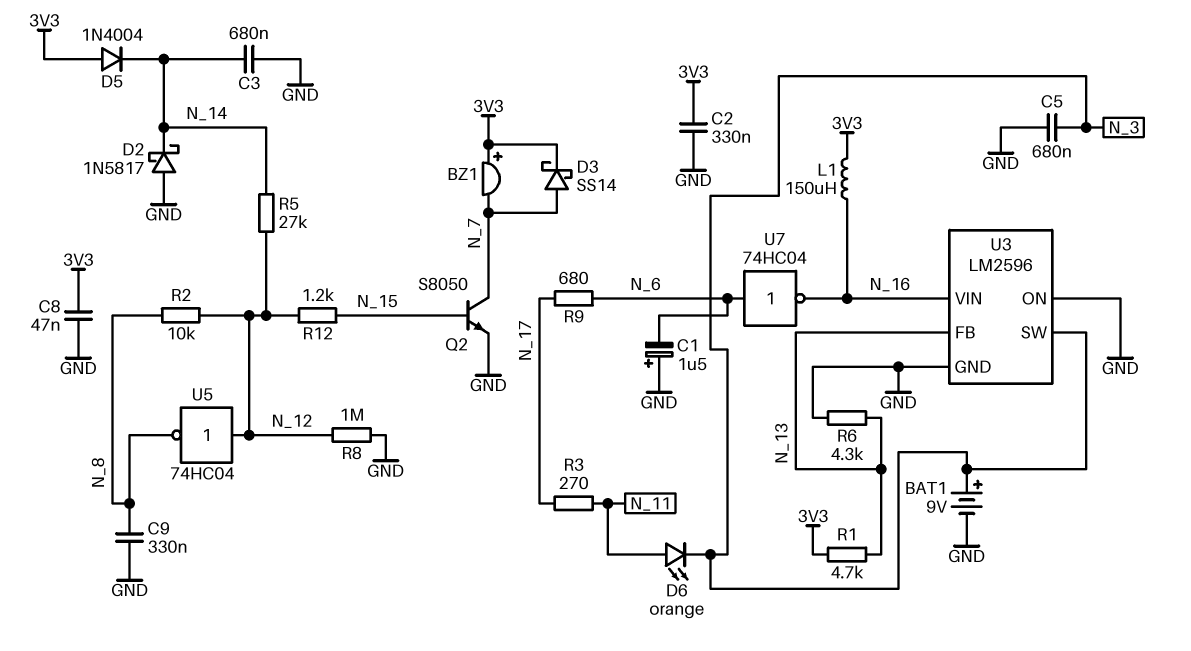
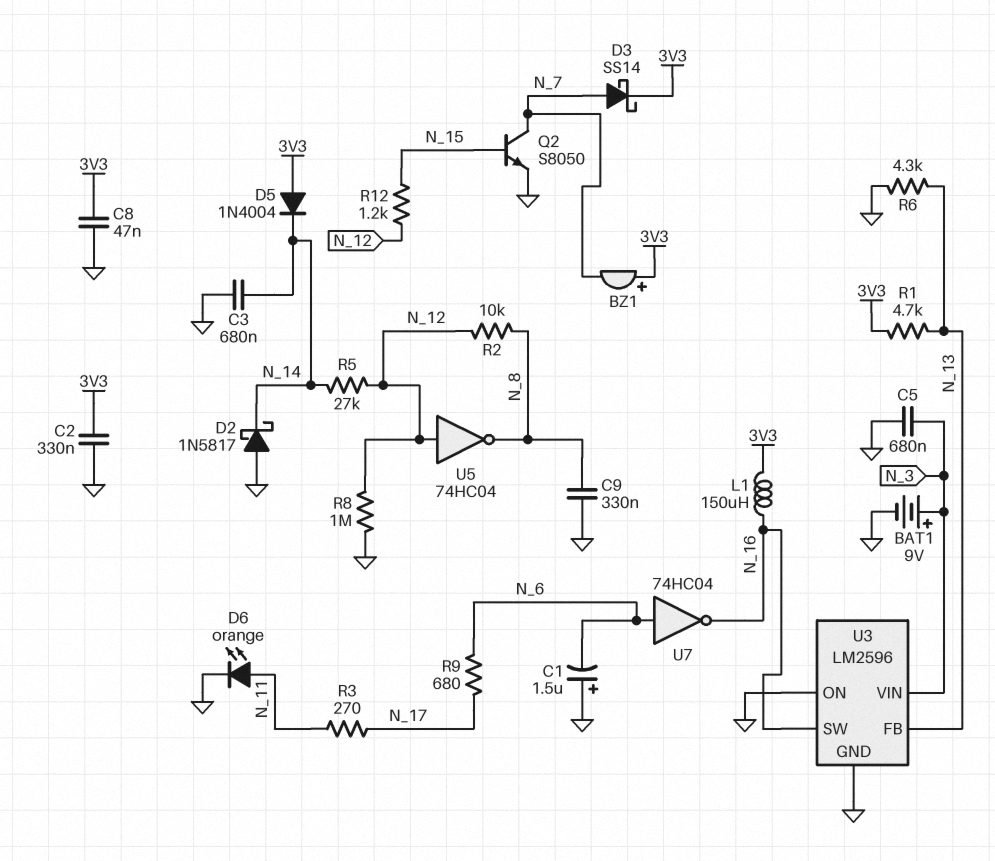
D6: LED orange (A N_11, K N_3) -> LED orange (A N_11, K GND)
U3 pin SW: N_3 -> N_16
U3 pin VIN: N_16 -> N_3

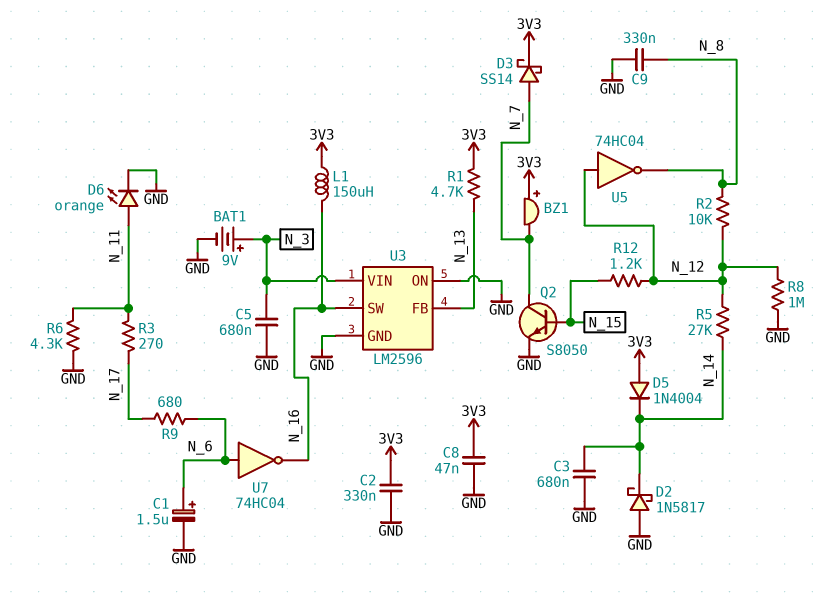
C1: 1.5uF (plus GND, minus N_6) -> 1.5uF (plus N_6, minus GND)
R6: 4.3k (GND, N_13) -> 4.3k (GND, N_11)

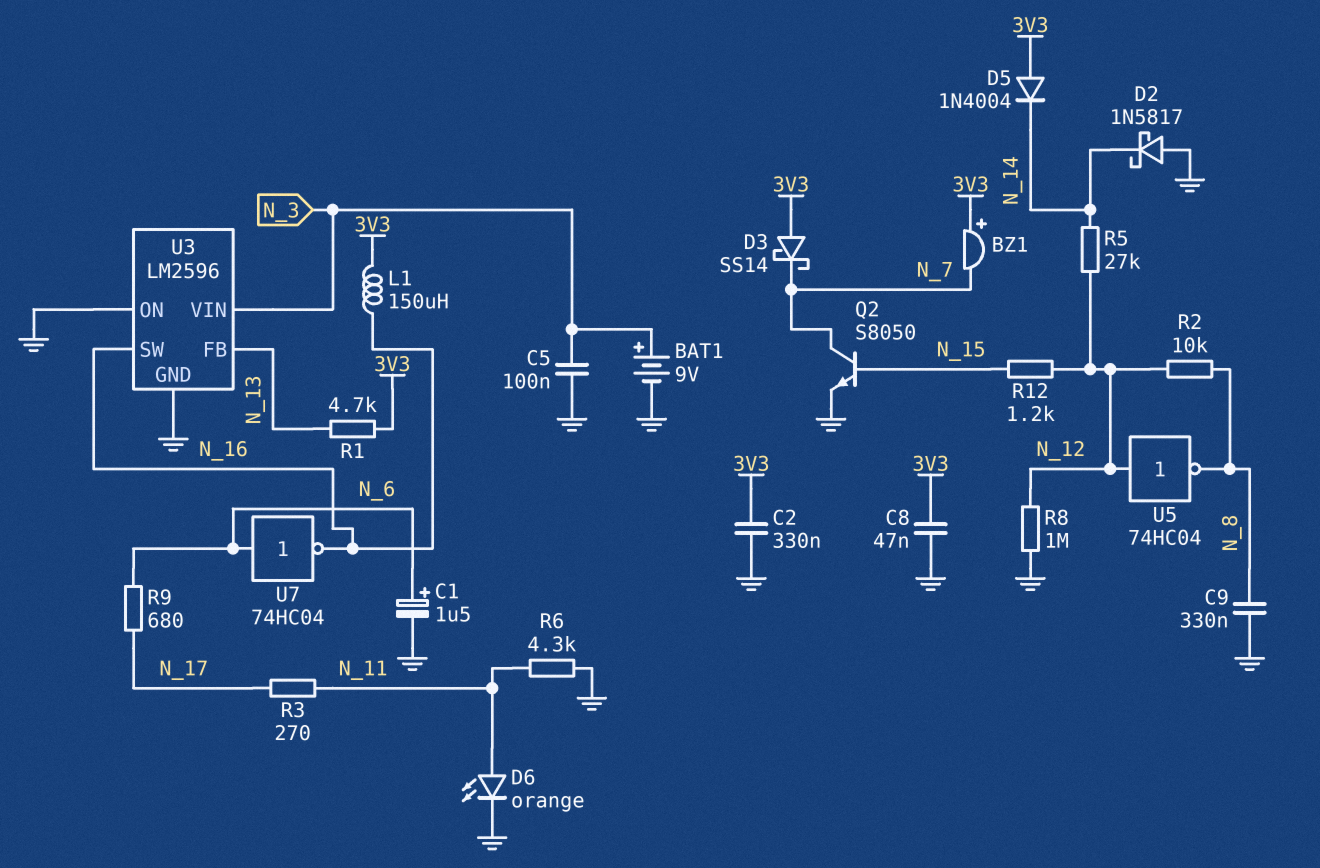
C3: 680nF (GND, N_14) -> none
C5: 680nF (GND, N_3) -> 100nF (GND, N_3)
D3: schottky SS14 (A N_7, K 3V3) -> schottky SS14 (A 3V3, K N_7)

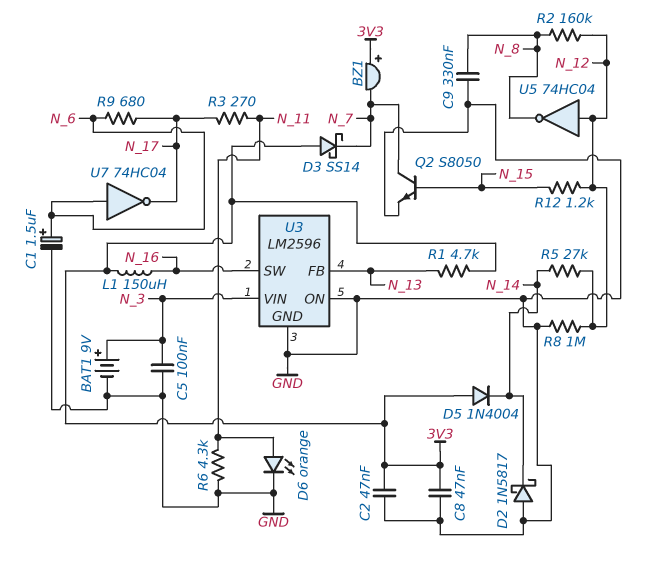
C2: 330nF (3V3, GND) -> 47nF (3V3, GND)
R2: 10k (N_8, N_12) -> 160k (N_8, N_12)
U7: NOT 74HC04 (in N_6, out N_16) -> NOT 74HC04 (in N_6, out N_17)

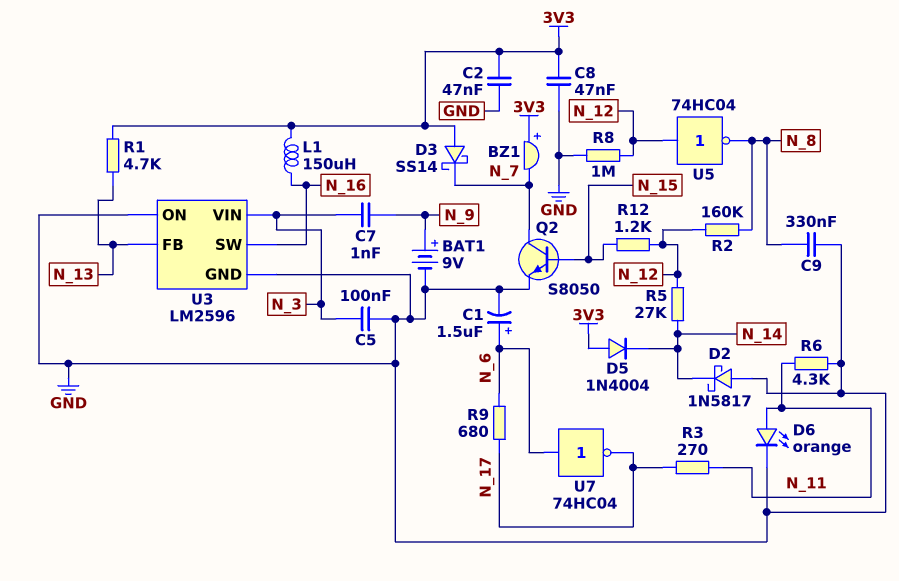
BAT1: 9V (plus N_3, minus GND) -> 9V (plus N_9, minus GND)
C7: none -> 1nF (N_3, N_9)

